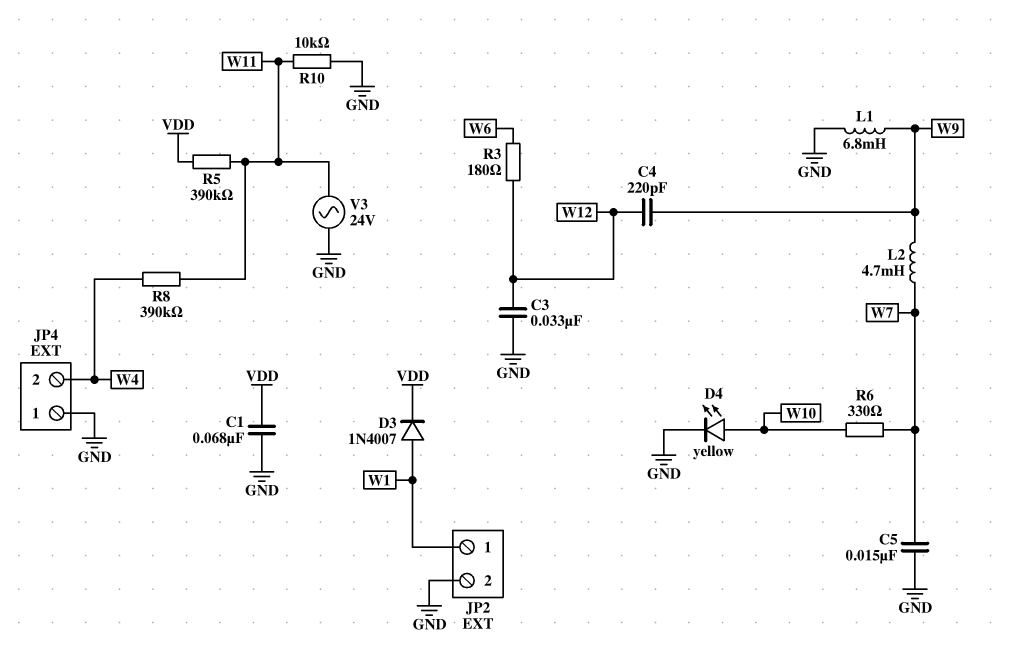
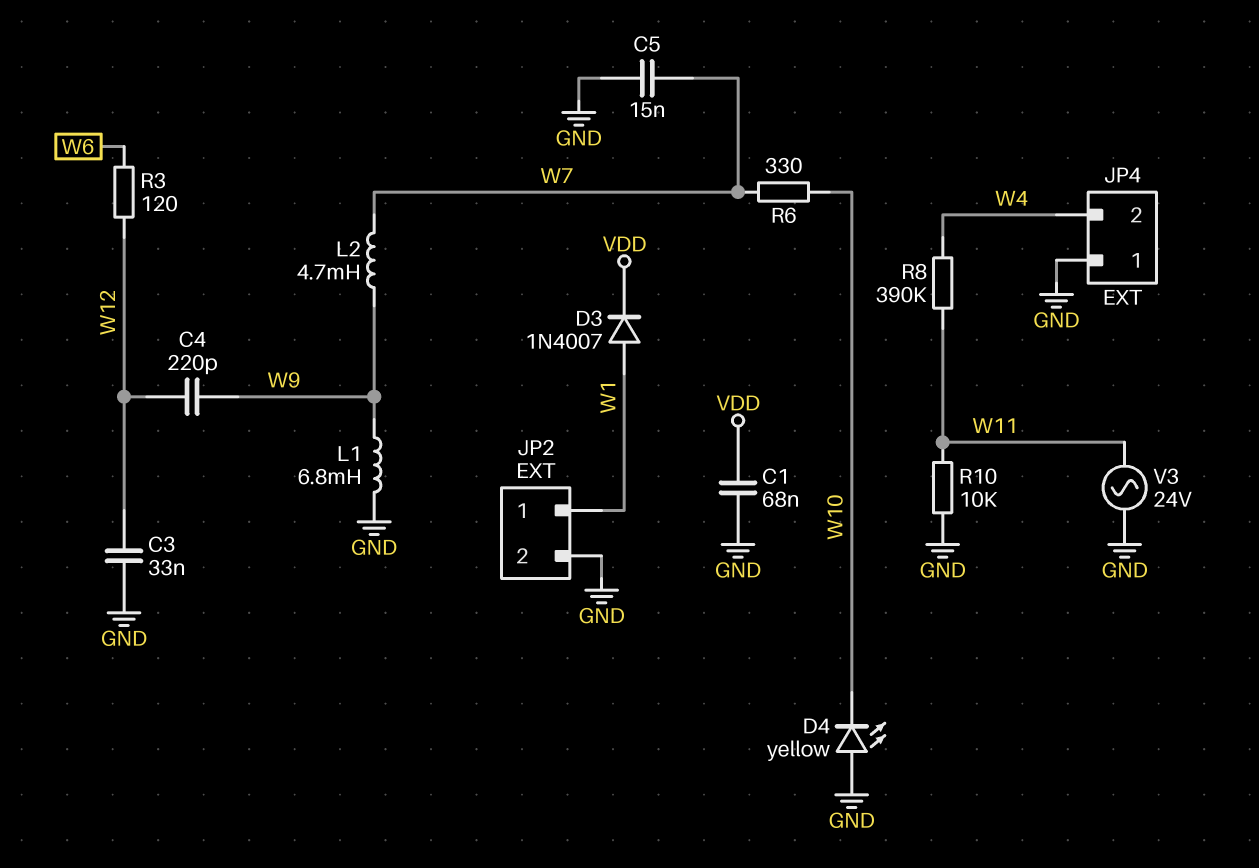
D4: LED yellow (A W10, K GND) -> LED yellow (A GND, K W10)
R3: 180 (W6, W12) -> 120 (W6, W12)
R5: 390k (VDD, W11) -> none

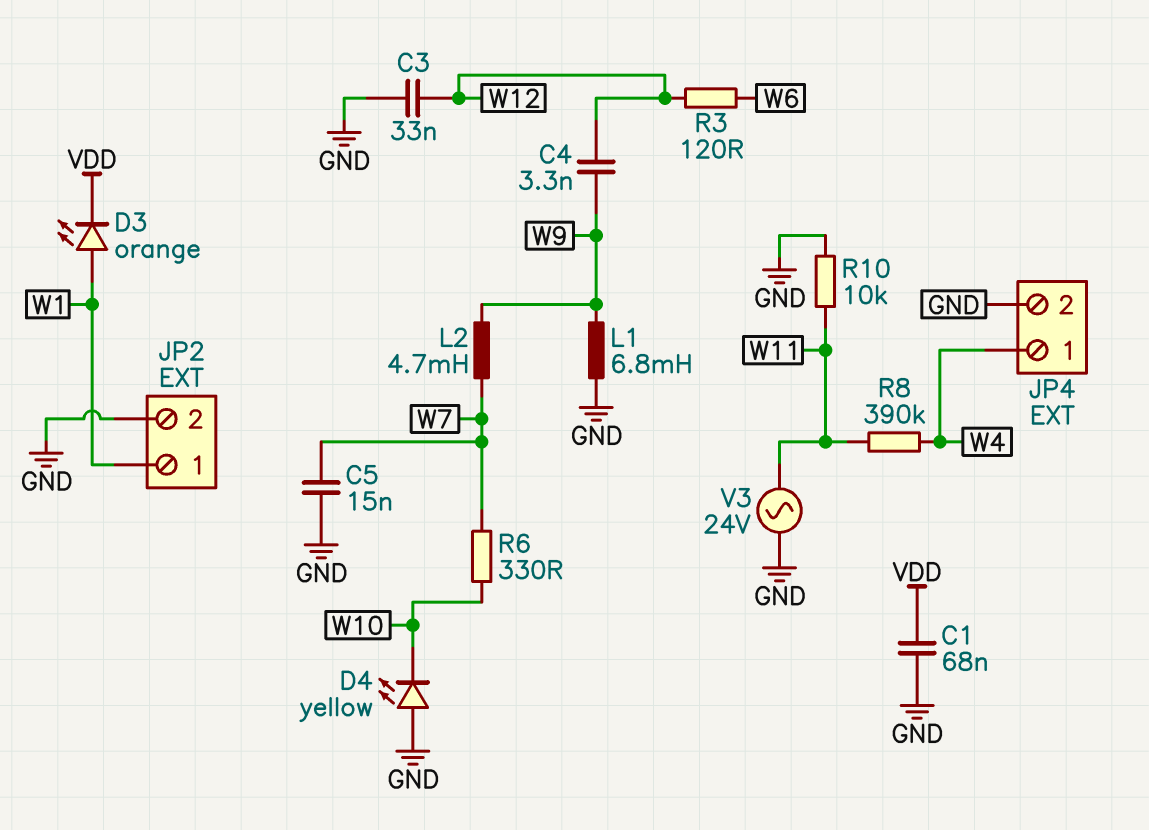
C4: 220pF (W9, W12) -> 3.3nF (W9, W12)
D3: diode 1N4007 (A W1, K VDD) -> LED orange (A W1, K VDD)
JP4 pin 1: GND -> W4
JP4 pin 2: W4 -> GND

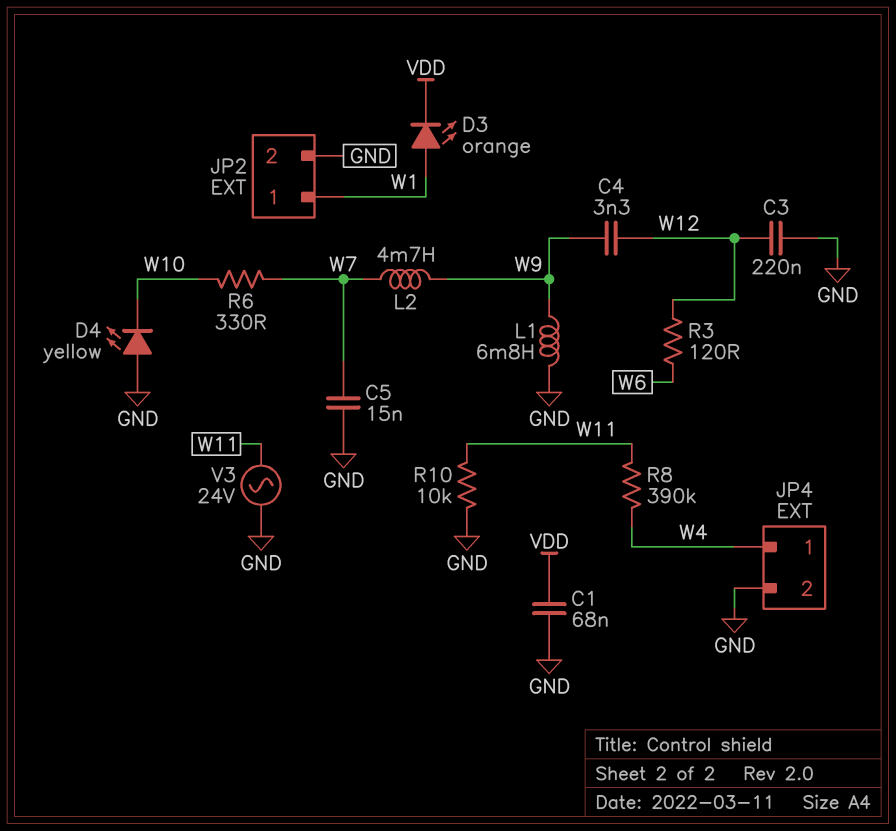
C3: 33nF (GND, W12) -> 220nF (GND, W12)

